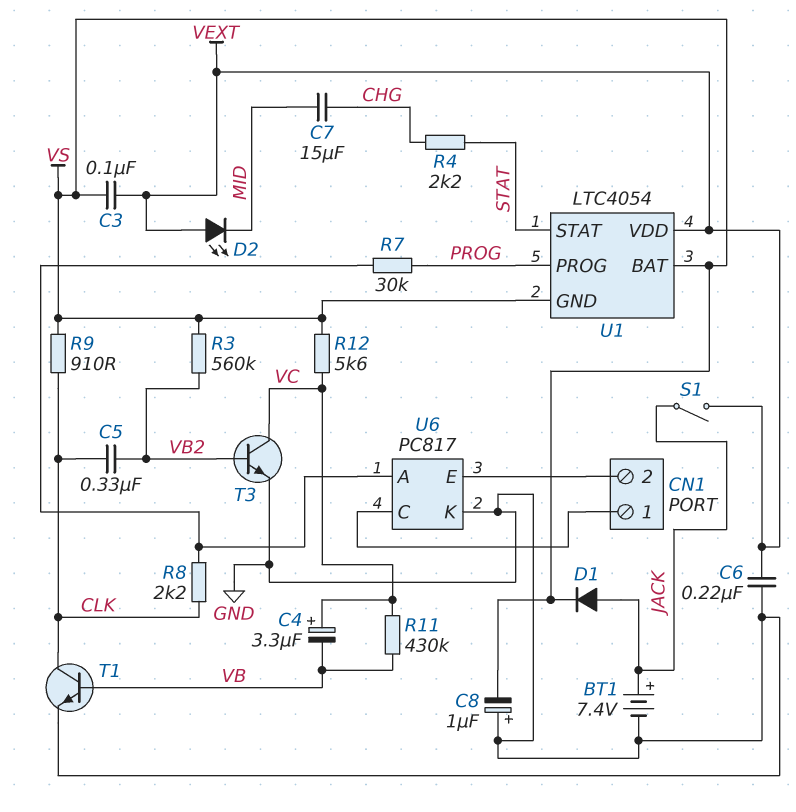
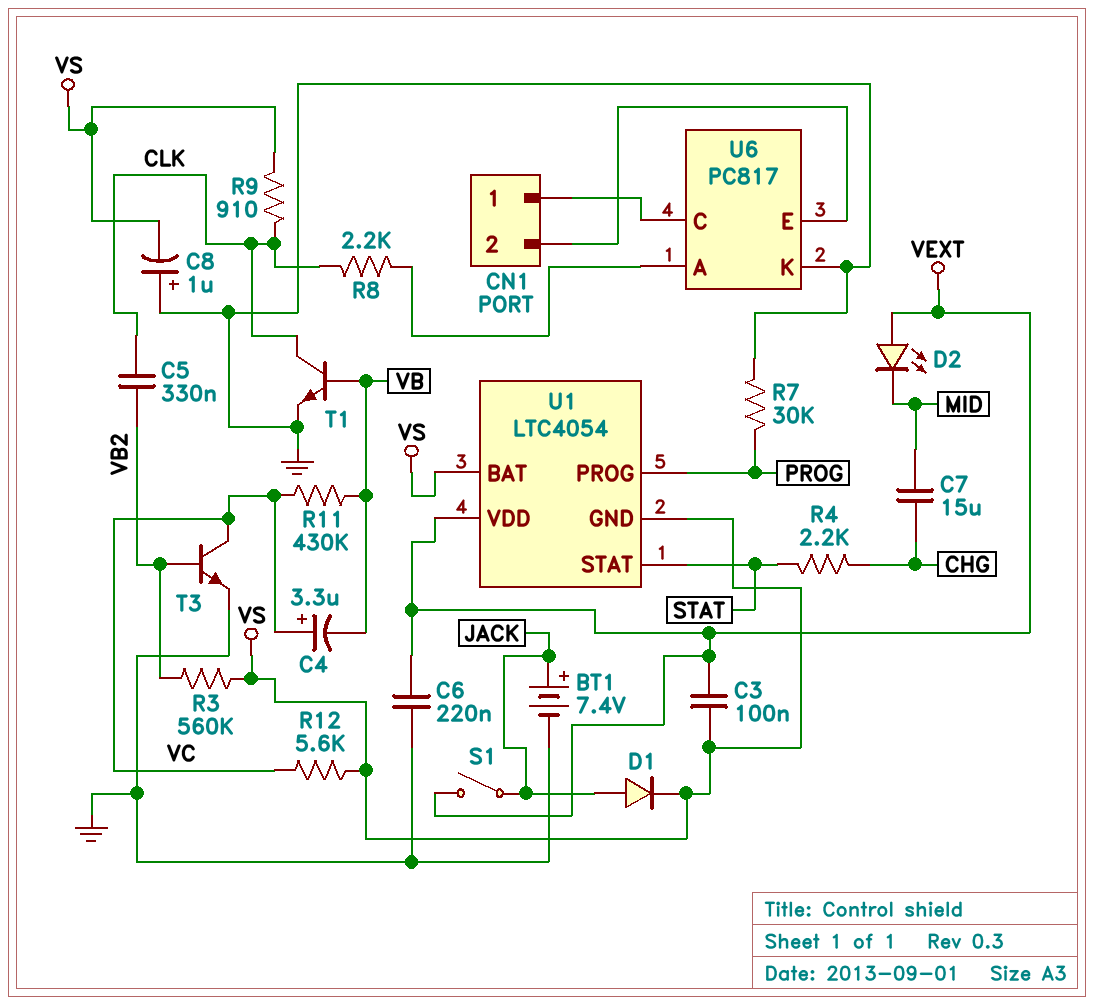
R7: 30k (PROG, U6/A) -> 30k (GND, PROG)

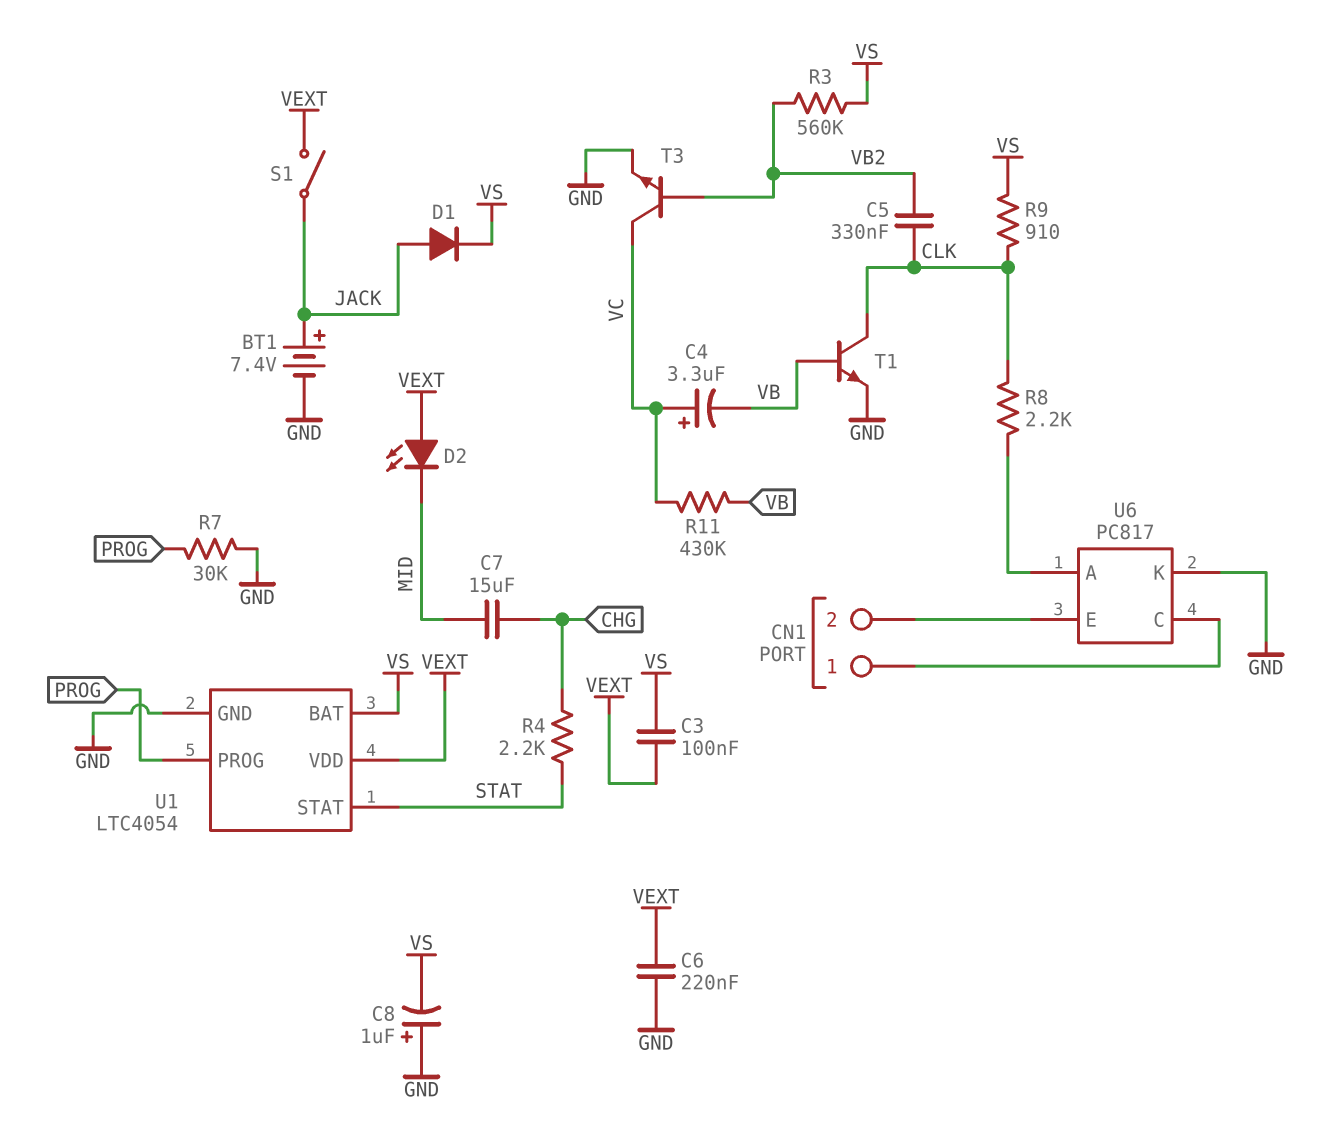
R12: 5.6k (VC, VS) -> none
U1 pin GND: VS -> GND

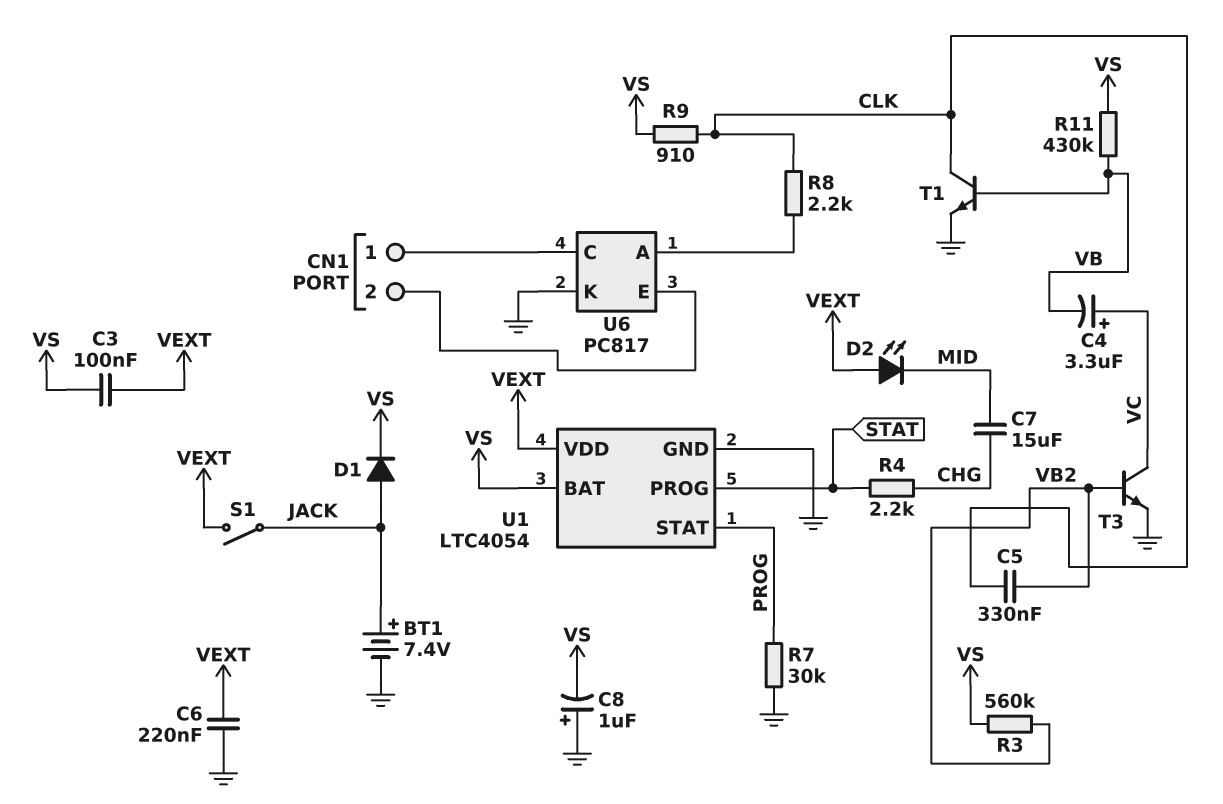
R11: 430k (VB, VC) -> 430k (VB, VS)
U1 pin PROG: PROG -> STAT
U1 pin STAT: STAT -> PROG

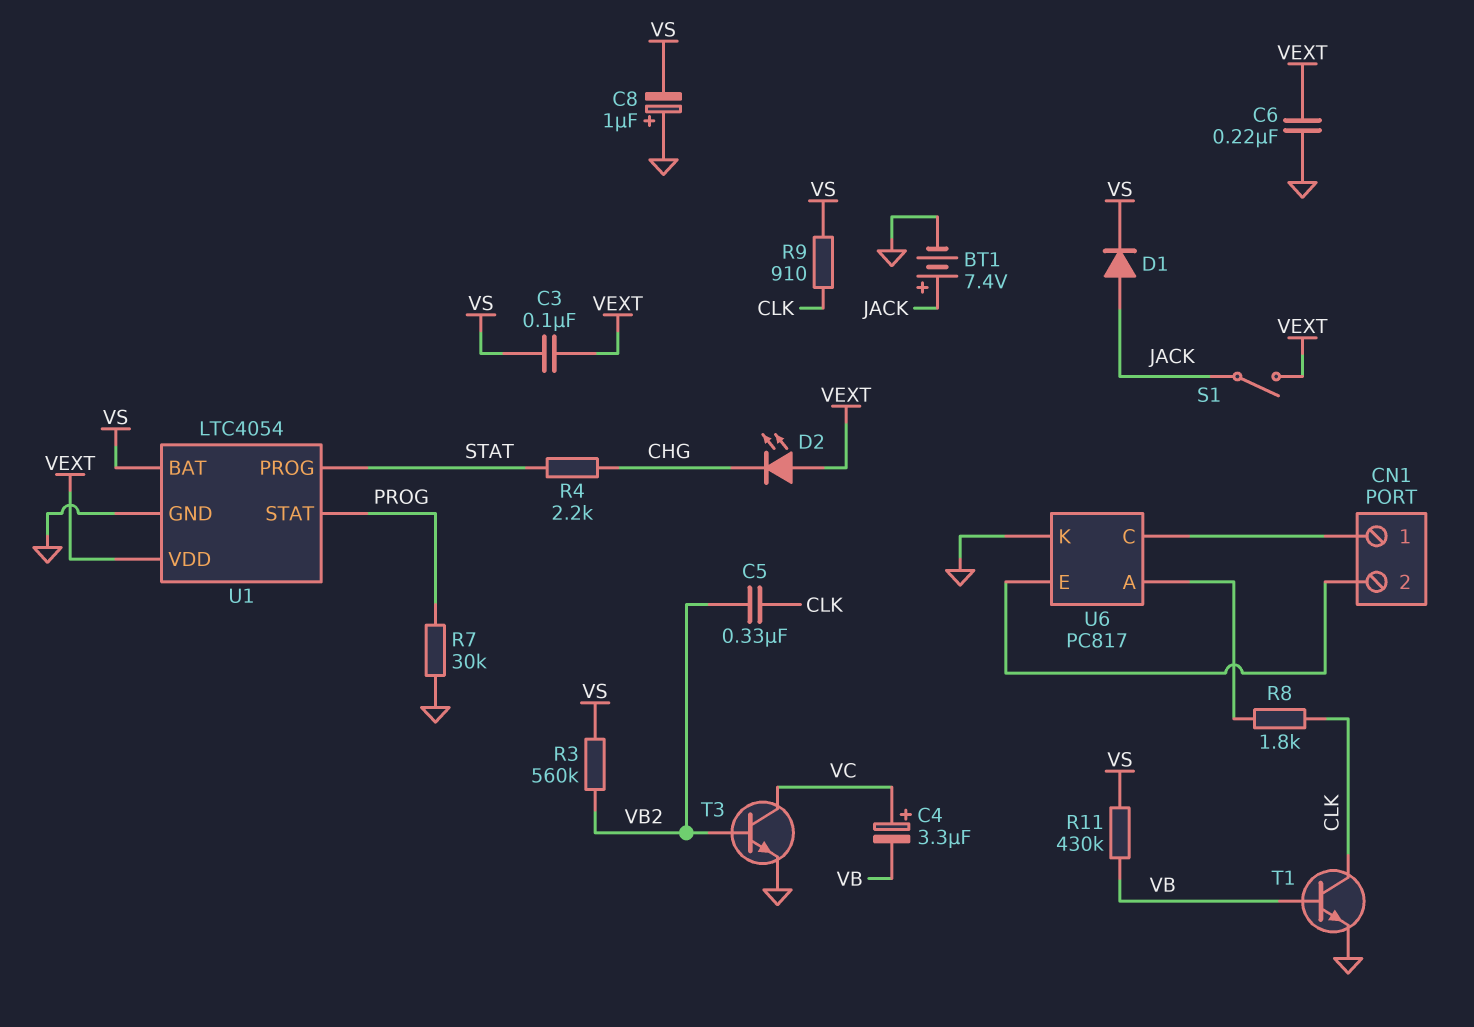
C7: 15uF (CHG, MID) -> none
D2: LED (A VEXT, K MID) -> LED (A VEXT, K CHG)
R8: 2.2k (CLK, U6/A) -> 1.8k (CLK, U6/A)

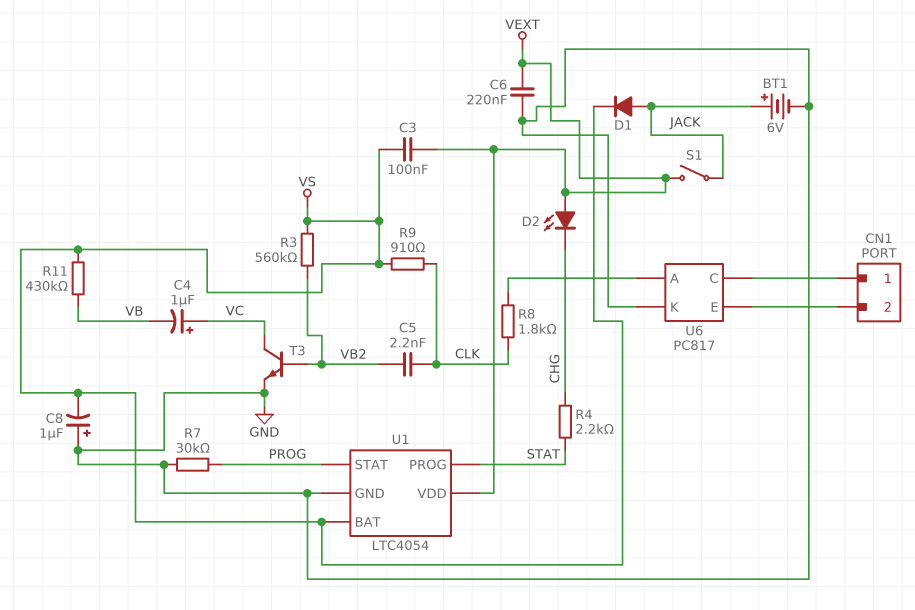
BT1: 7.4V (plus JACK, minus GND) -> 6V (plus JACK, minus GND)
C4: 3.3uF (plus VC, minus VB) -> 1uF (plus VC, minus VB)
C5: 330nF (CLK, VB2) -> 2.2nF (CLK, VB2)
T1: NPN (B VB, C CLK, E GND) -> none

